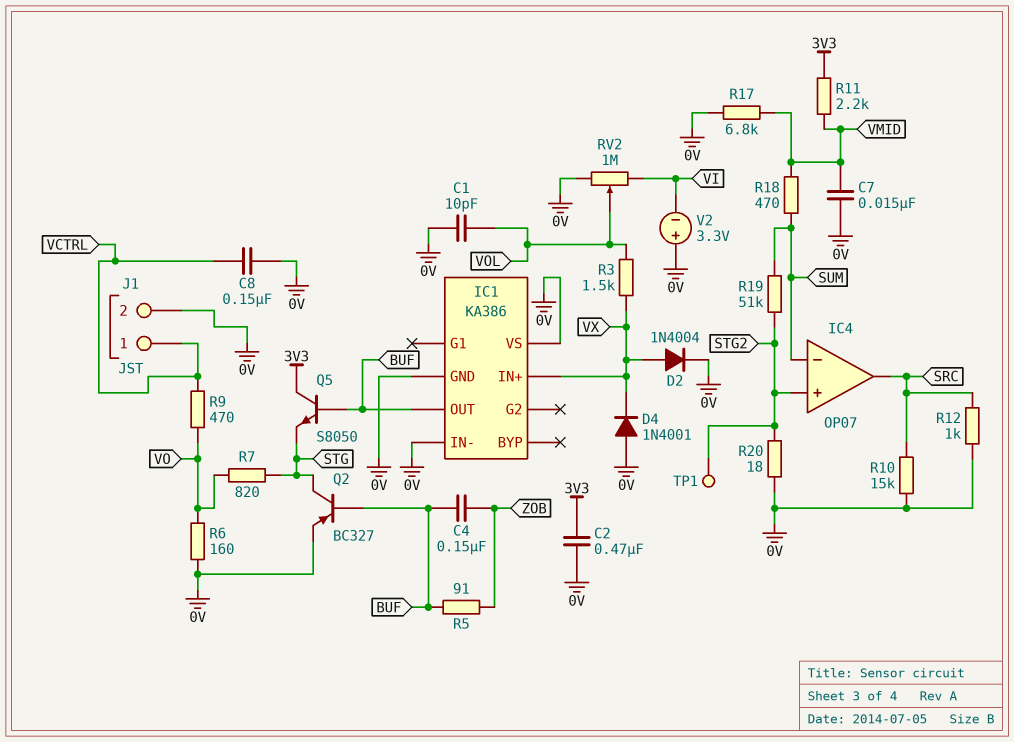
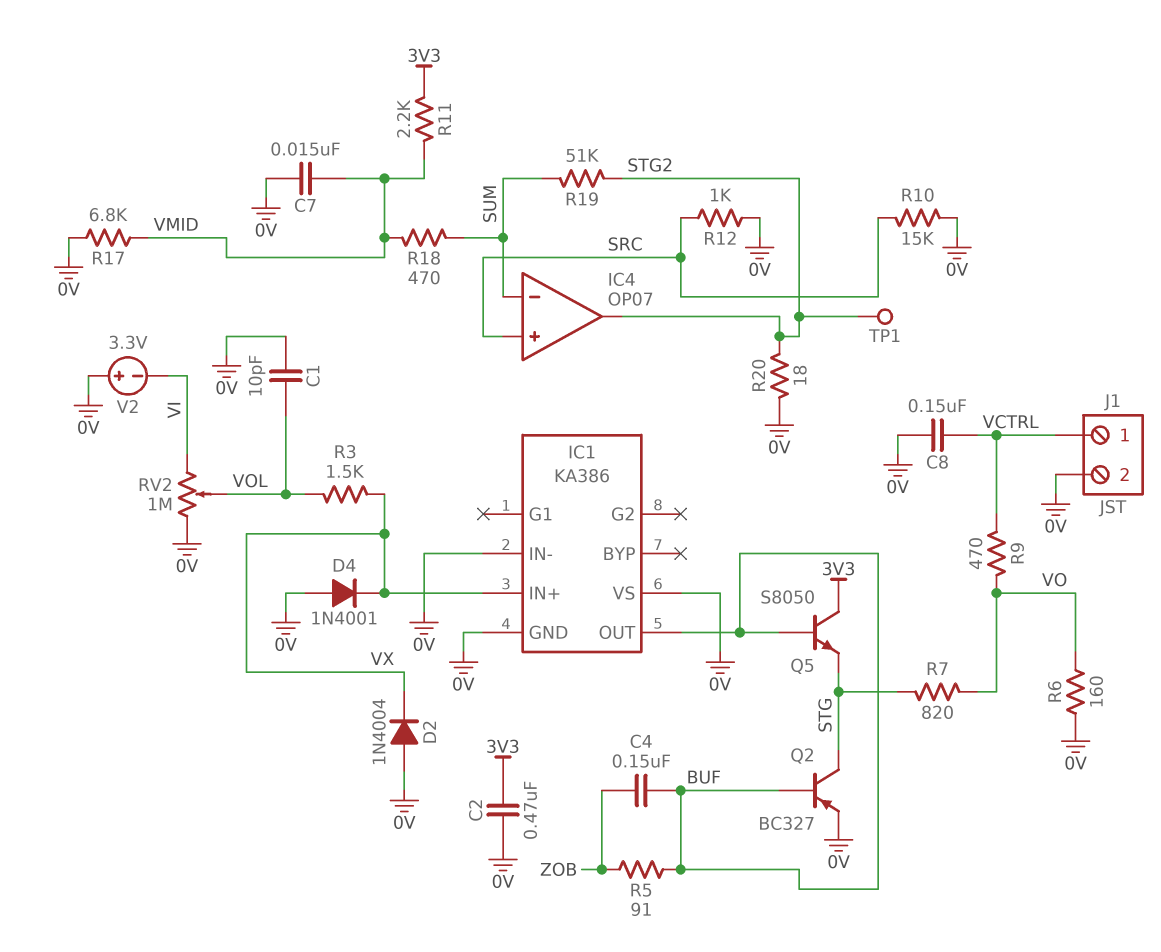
D2: diode 1N4004 (A VX, K 0V) -> diode 1N4004 (A 0V, K VX)
IC4 pin in+: STG2 -> SRC
IC4 pin out: SRC -> STG2

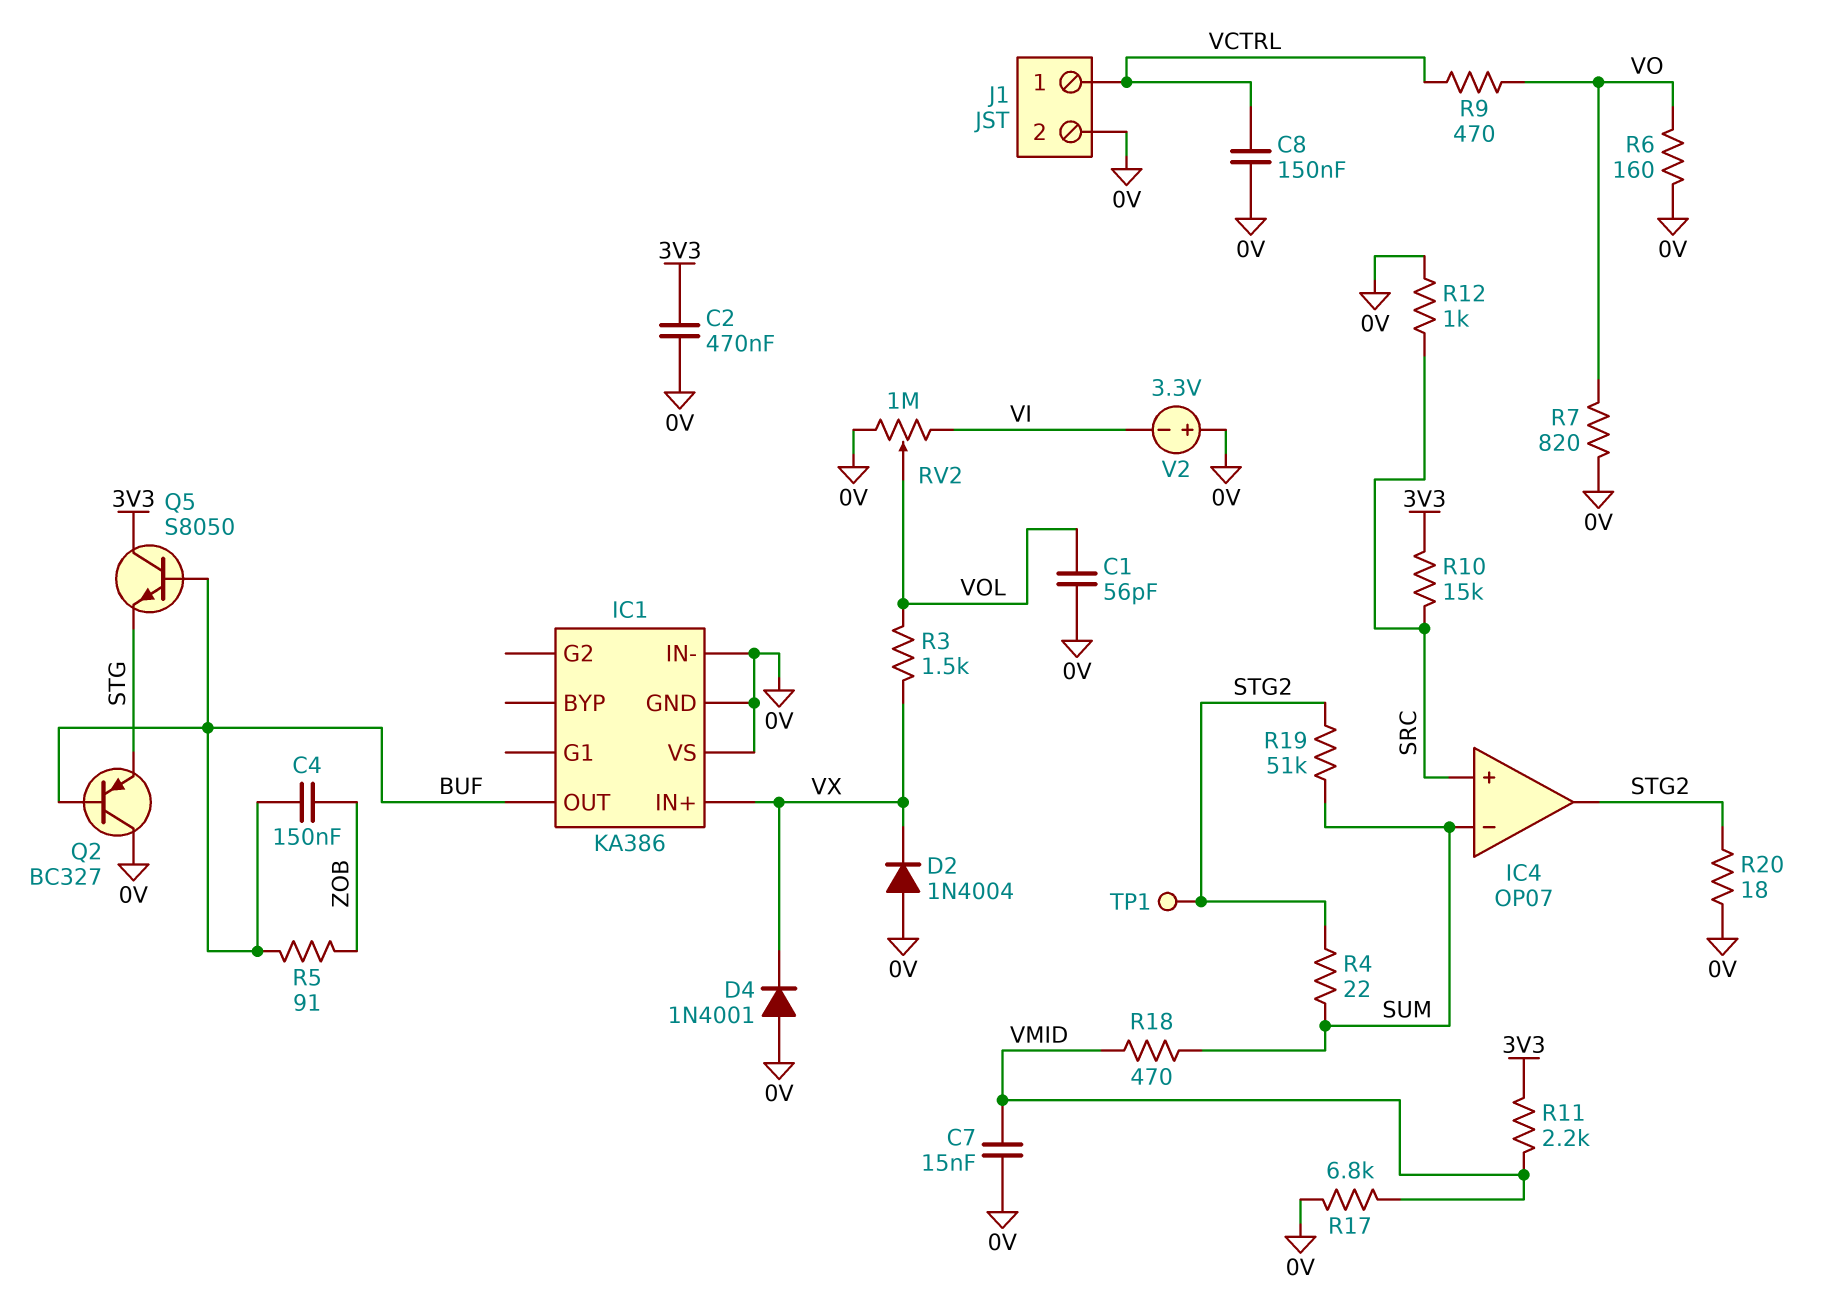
C1: 10pF (0V, VOL) -> 56pF (0V, VOL)
Q2: PNP BC327 (B BUF, C STG, E 0V) -> PNP BC327 (B BUF, C 0V, E STG)
R4: none -> 22 (STG2, SUM)
R7: 820 (STG, VO) -> 820 (0V, VO)
R10: 15k (0V, SRC) -> 15k (3V3, SRC)

